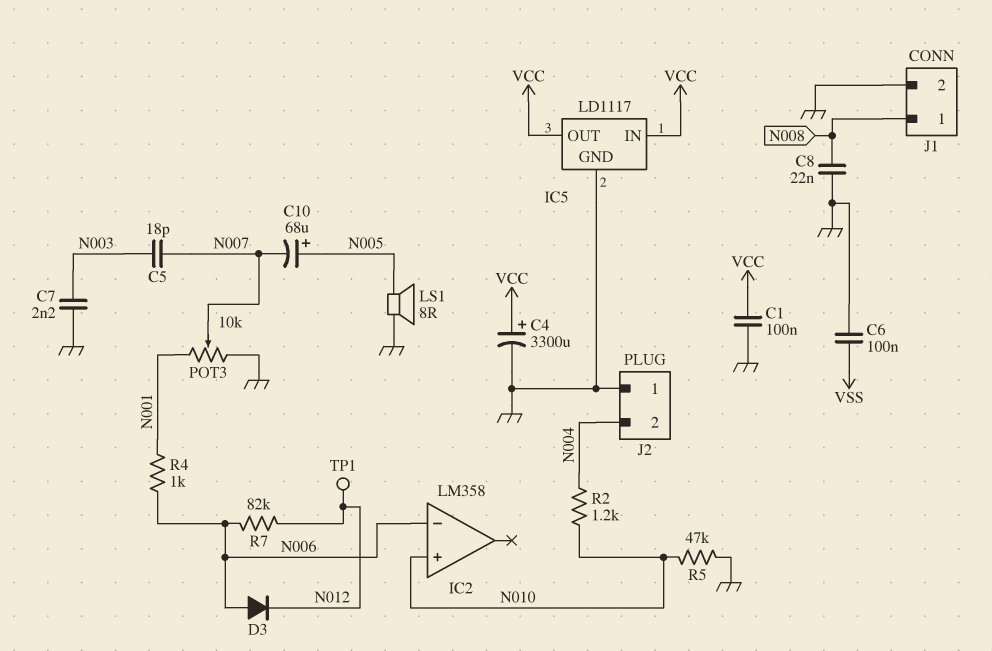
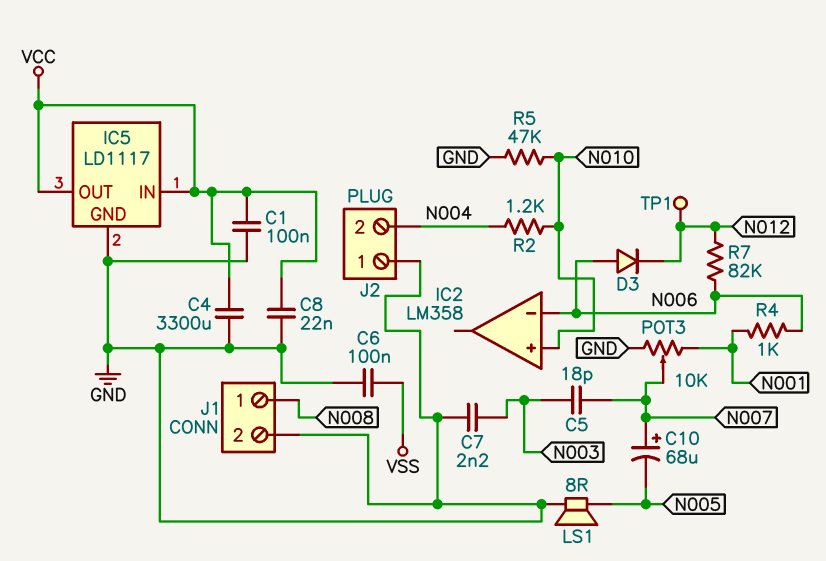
C4: 3300uF (plus VCC, minus GND) -> 3300uF (GND, VCC)
C8: 22nF (GND, N008) -> 22nF (GND, VCC)
C10: 68uF (plus N005, minus N007) -> 68uF (plus N007, minus N005)

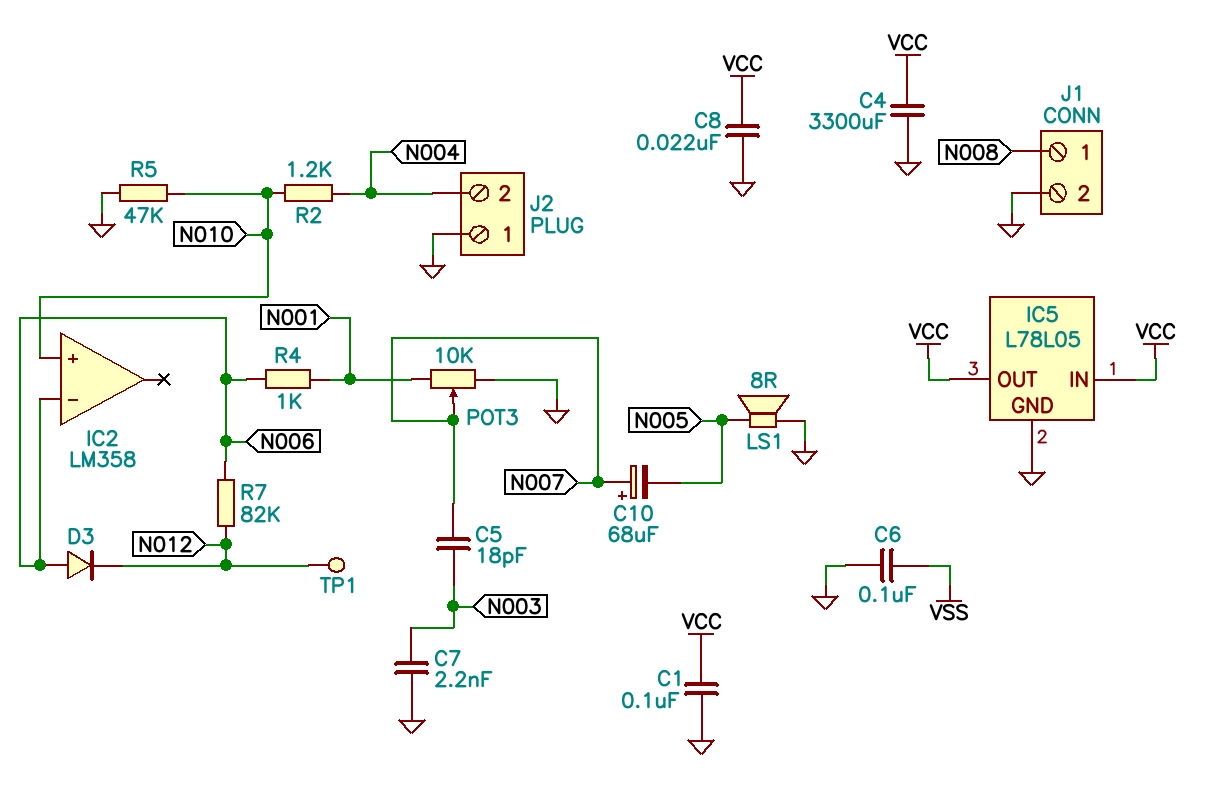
IC5: LD1117 -> L78L05

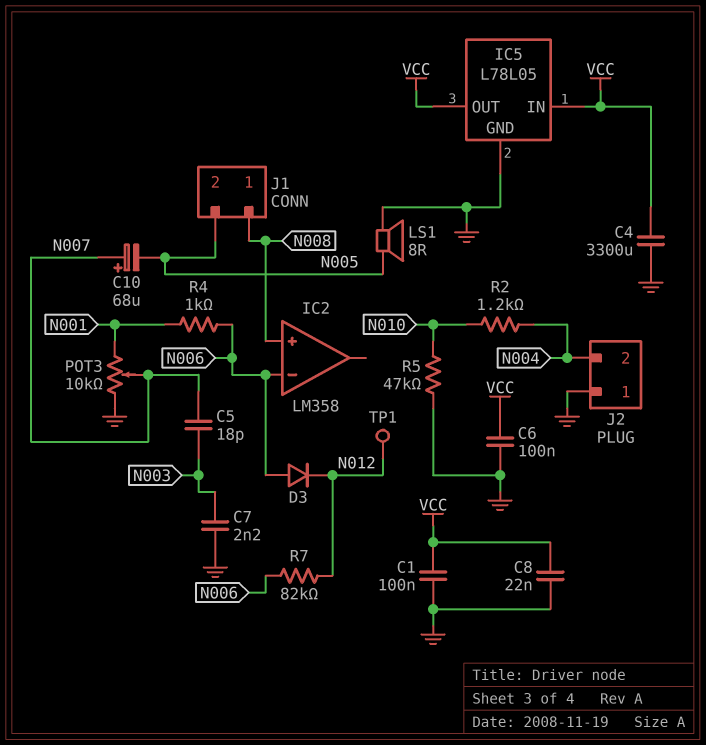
C6: 100nF (GND, VSS) -> 100nF (GND, VCC)
IC2 pin in+: N010 -> N008
J1 pin 2: GND -> N005

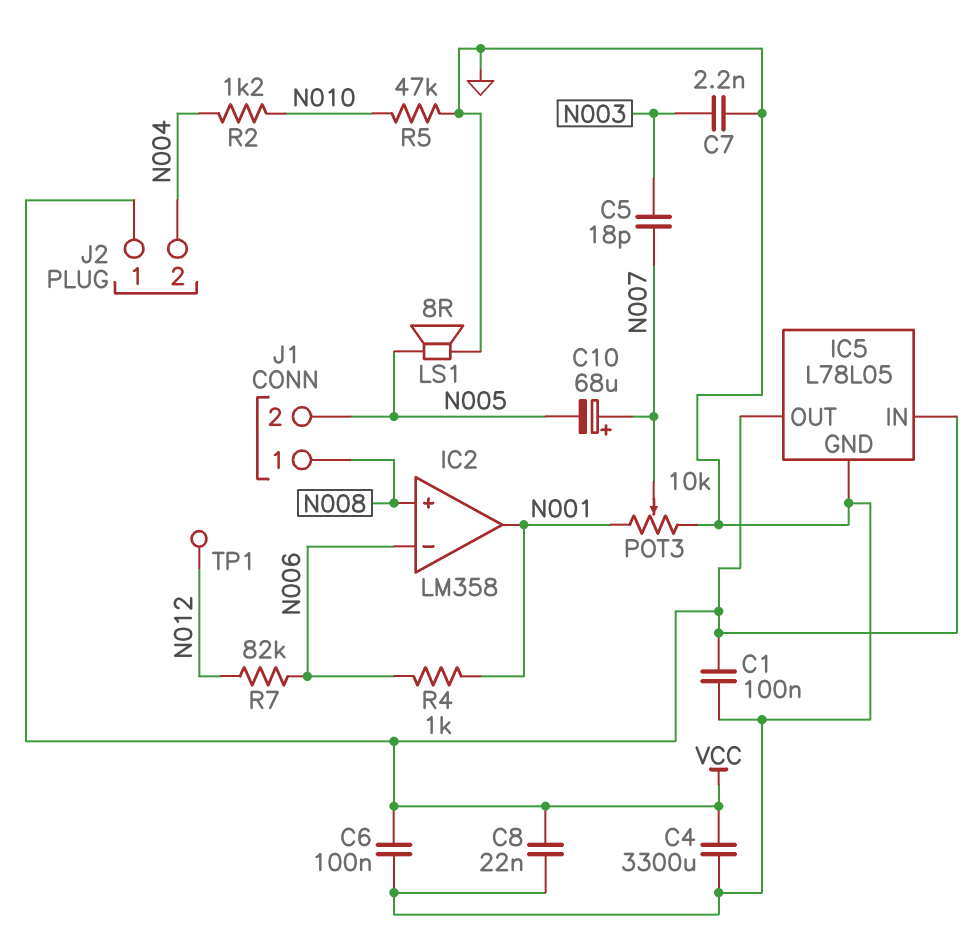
D3: diode (A N006, K N012) -> none
IC2 pin out: none -> N001
J2 pin 1: GND -> VCC

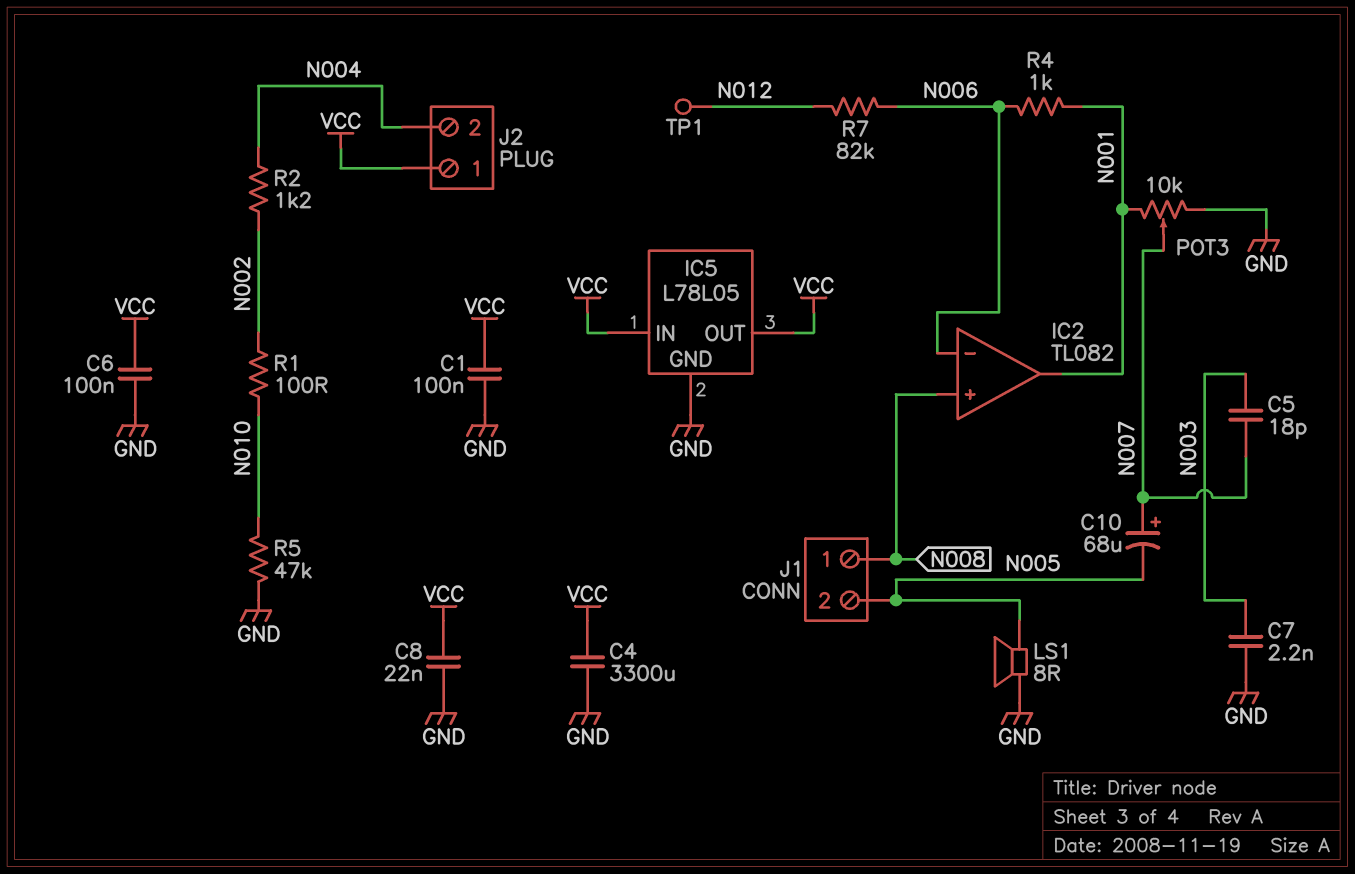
IC2: LM358 -> TL082
R1: none -> 100 (N002, N010)
R2: 1.2k (N004, N010) -> 1.2k (N002, N004)

